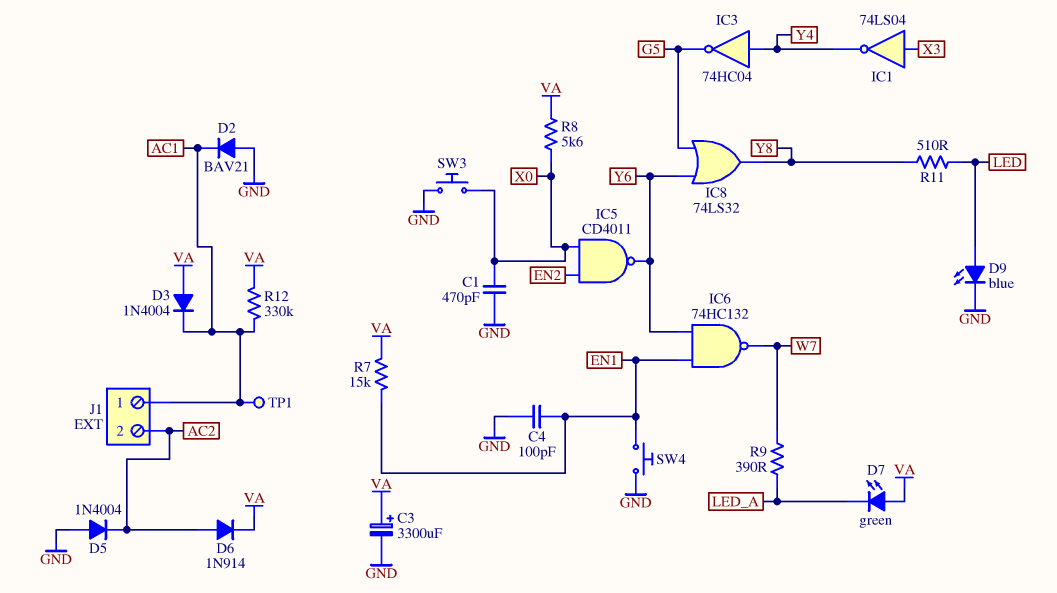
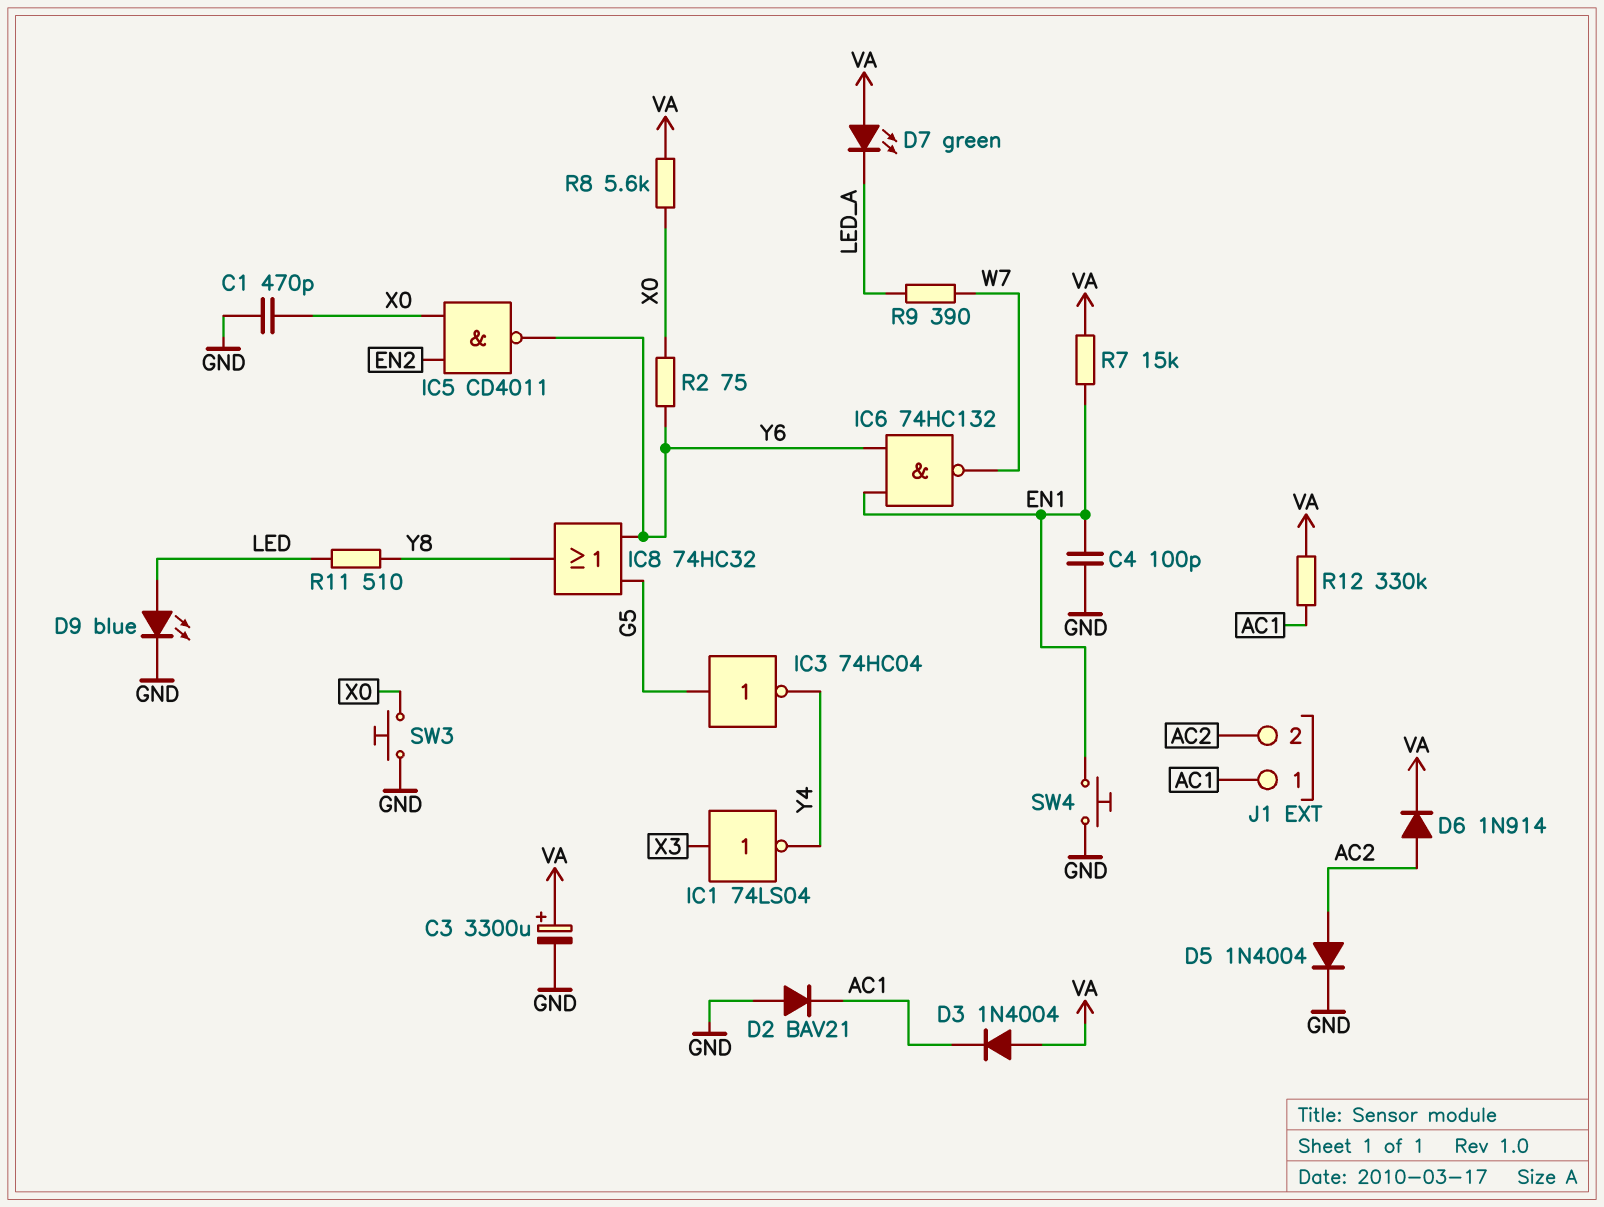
D5: diode 1N4004 (A GND, K AC2) -> diode 1N4004 (A AC2, K GND)
IC3: NOT 74HC04 (in Y4, out G5) -> NOT 74HC04 (in G5, out Y4)
IC8: OR 74LS32 (in G5, in Y6, out Y8) -> OR 74HC32 (in G5, in Y6, out Y8)
R2: none -> 75 (X0, Y6)
TP1: test point (AC1) -> none

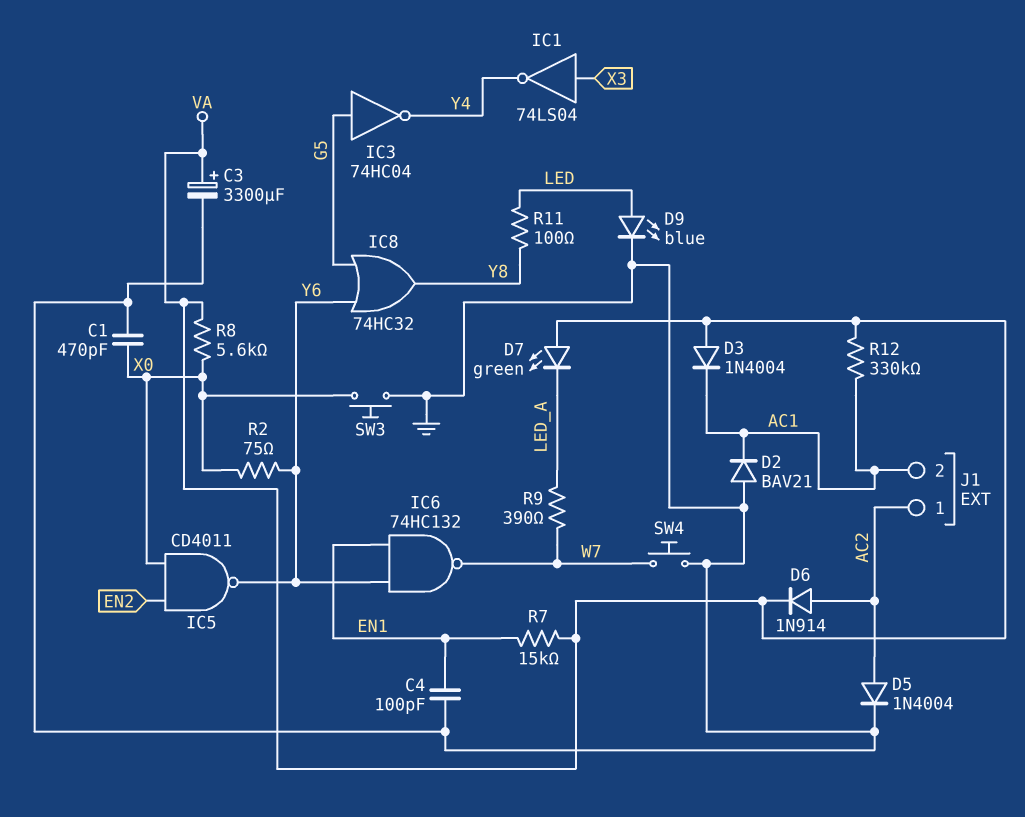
J1 pin 1: AC1 -> AC2
J1 pin 2: AC2 -> AC1
R11: 510 (LED, Y8) -> 100 (LED, Y8)
SW4: button (EN1, GND) -> button (GND, W7)

